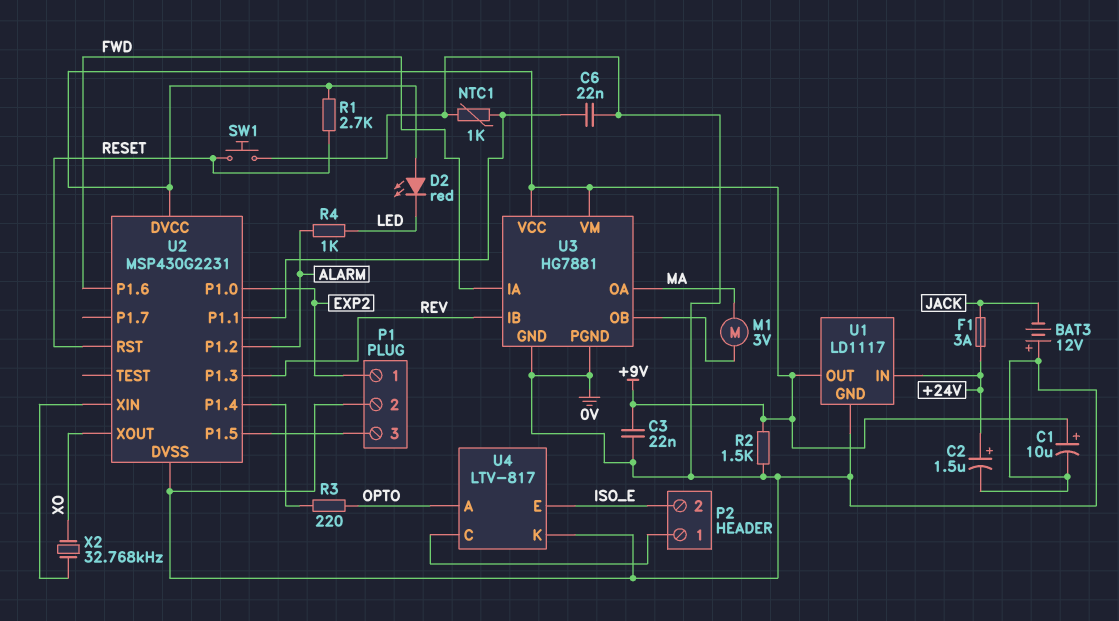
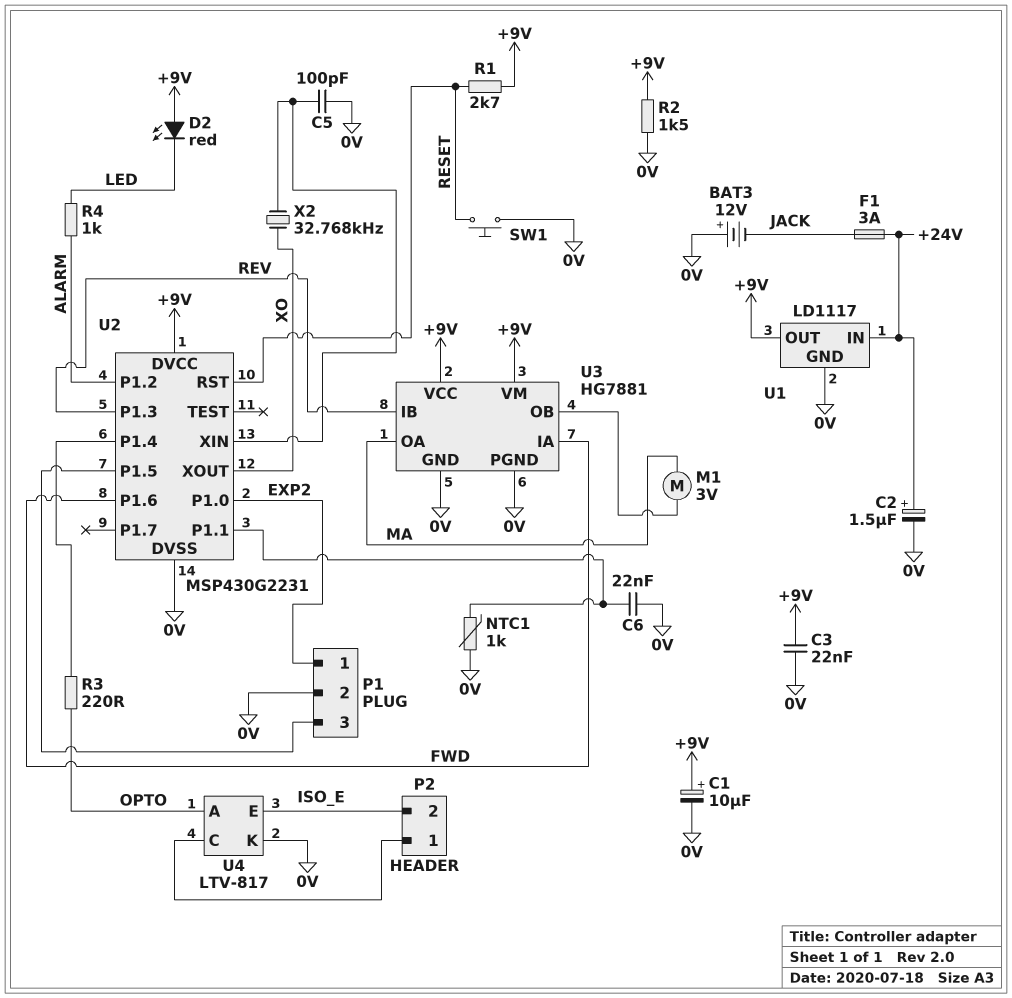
C5: none -> 100pF (0V, U2/XIN)

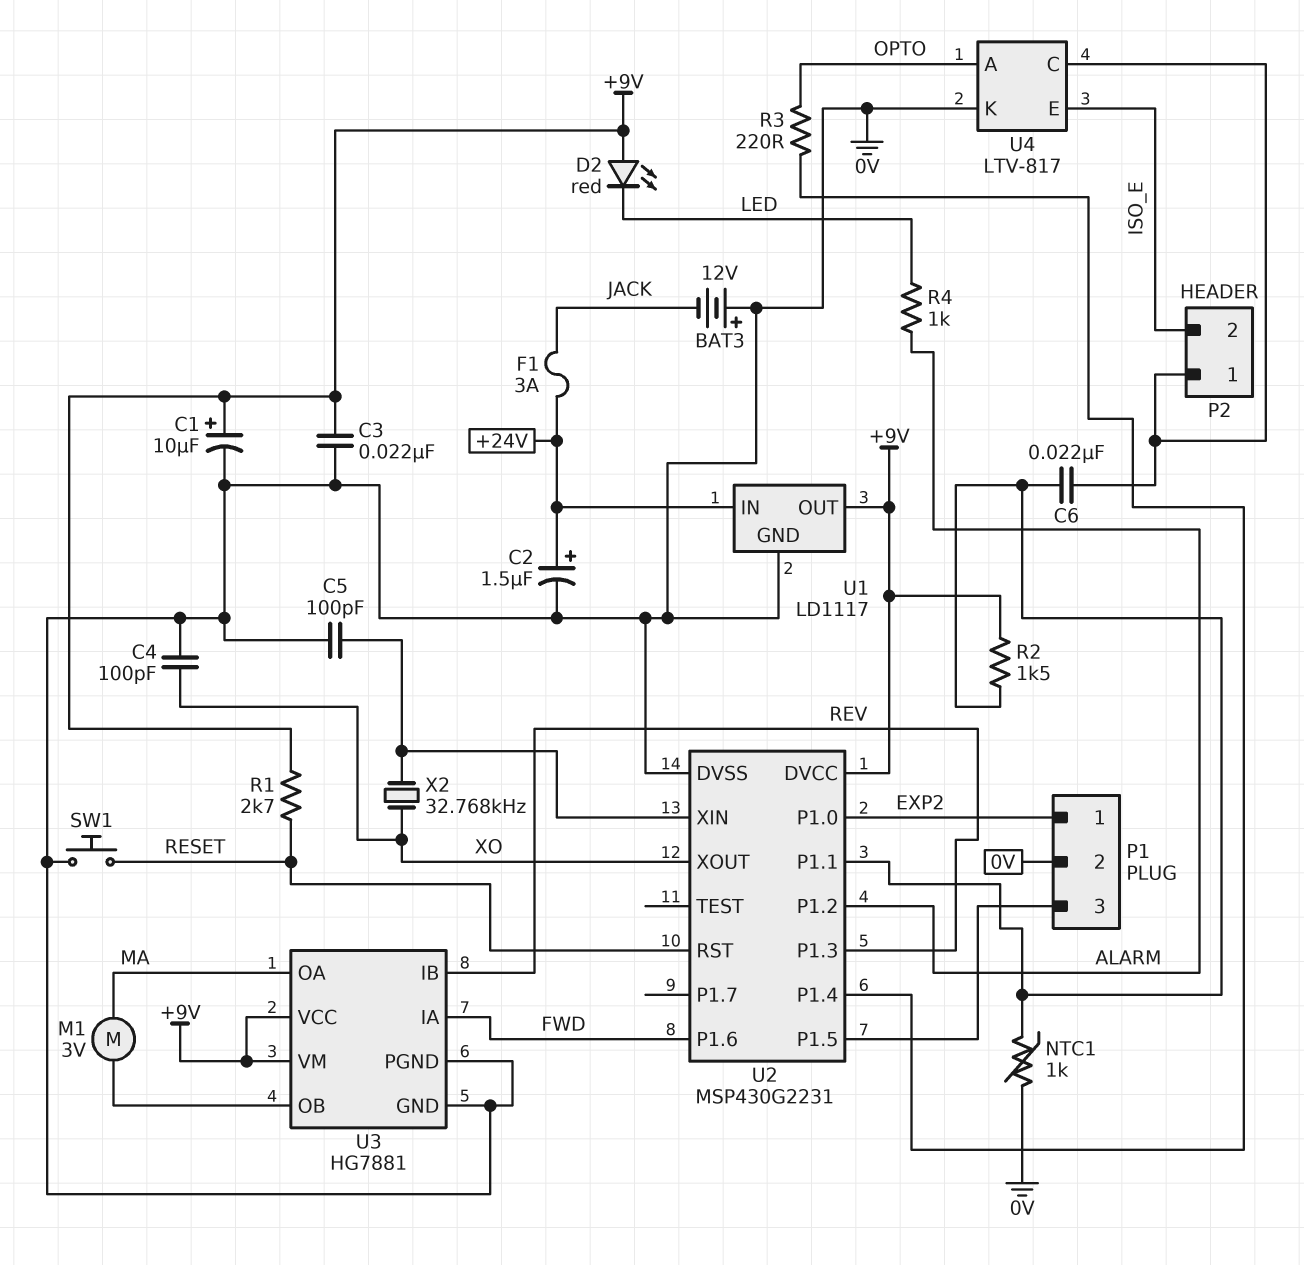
C4: none -> 100pF (0V, XO)
C6: 22nF (0V, U2/P1.1) -> 22nF (P2/1, U2/P1.1)
R2: 1.5k (+9V, 0V) -> 1.5k (+9V, U2/P1.1)

